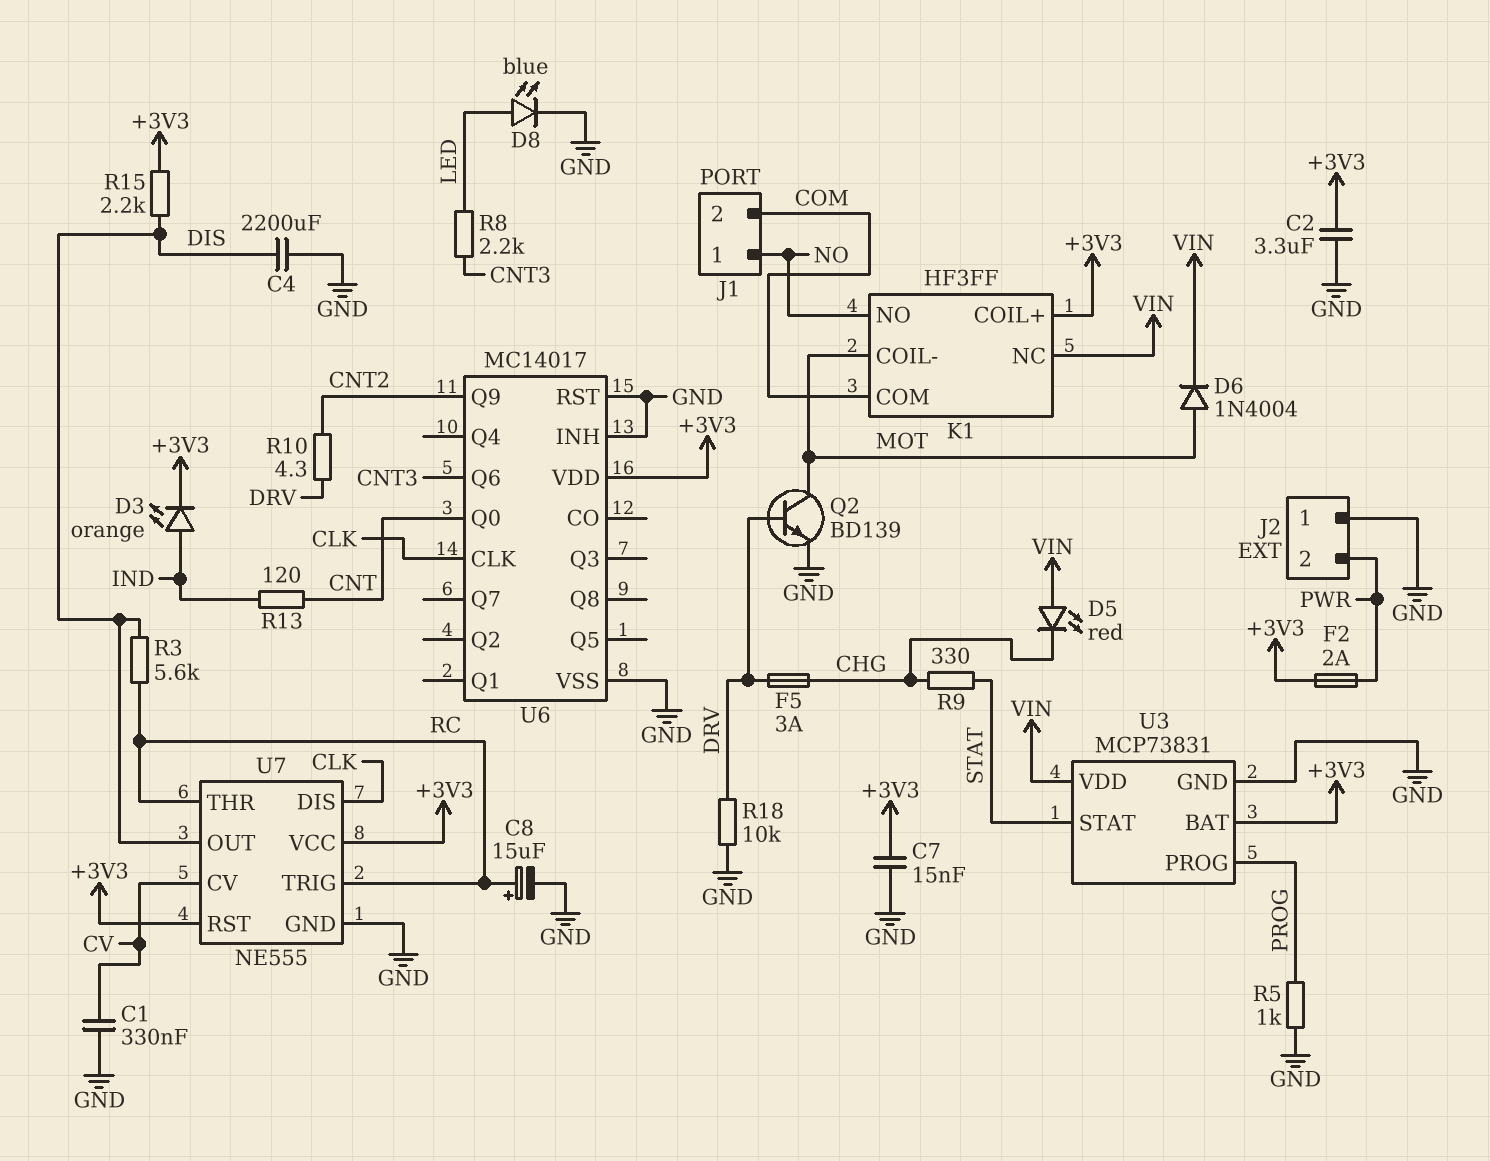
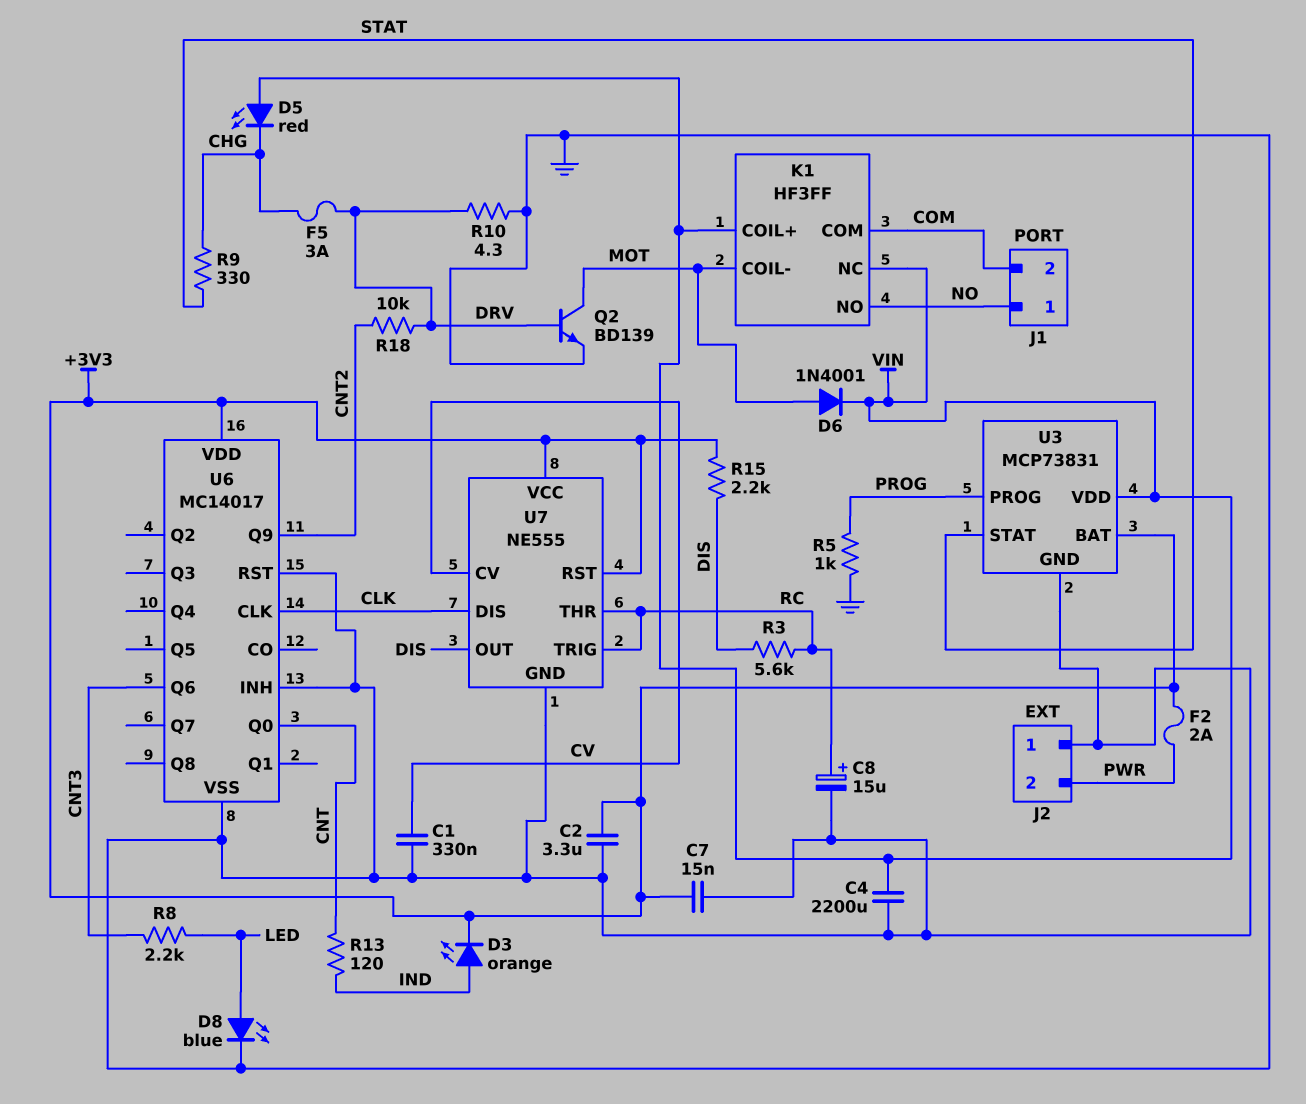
C4: 2200uF (DIS, GND) -> 2200uF (GND, VIN)
D6: diode 1N4004 (A MOT, K VIN) -> diode 1N4001 (A MOT, K VIN)
K1 pin COIL+: +3V3 -> VIN
R10: 4.3 (CNT2, DRV) -> 4.3 (DRV, GND)
R18: 10k (DRV, GND) -> 10k (CNT2, DRV)

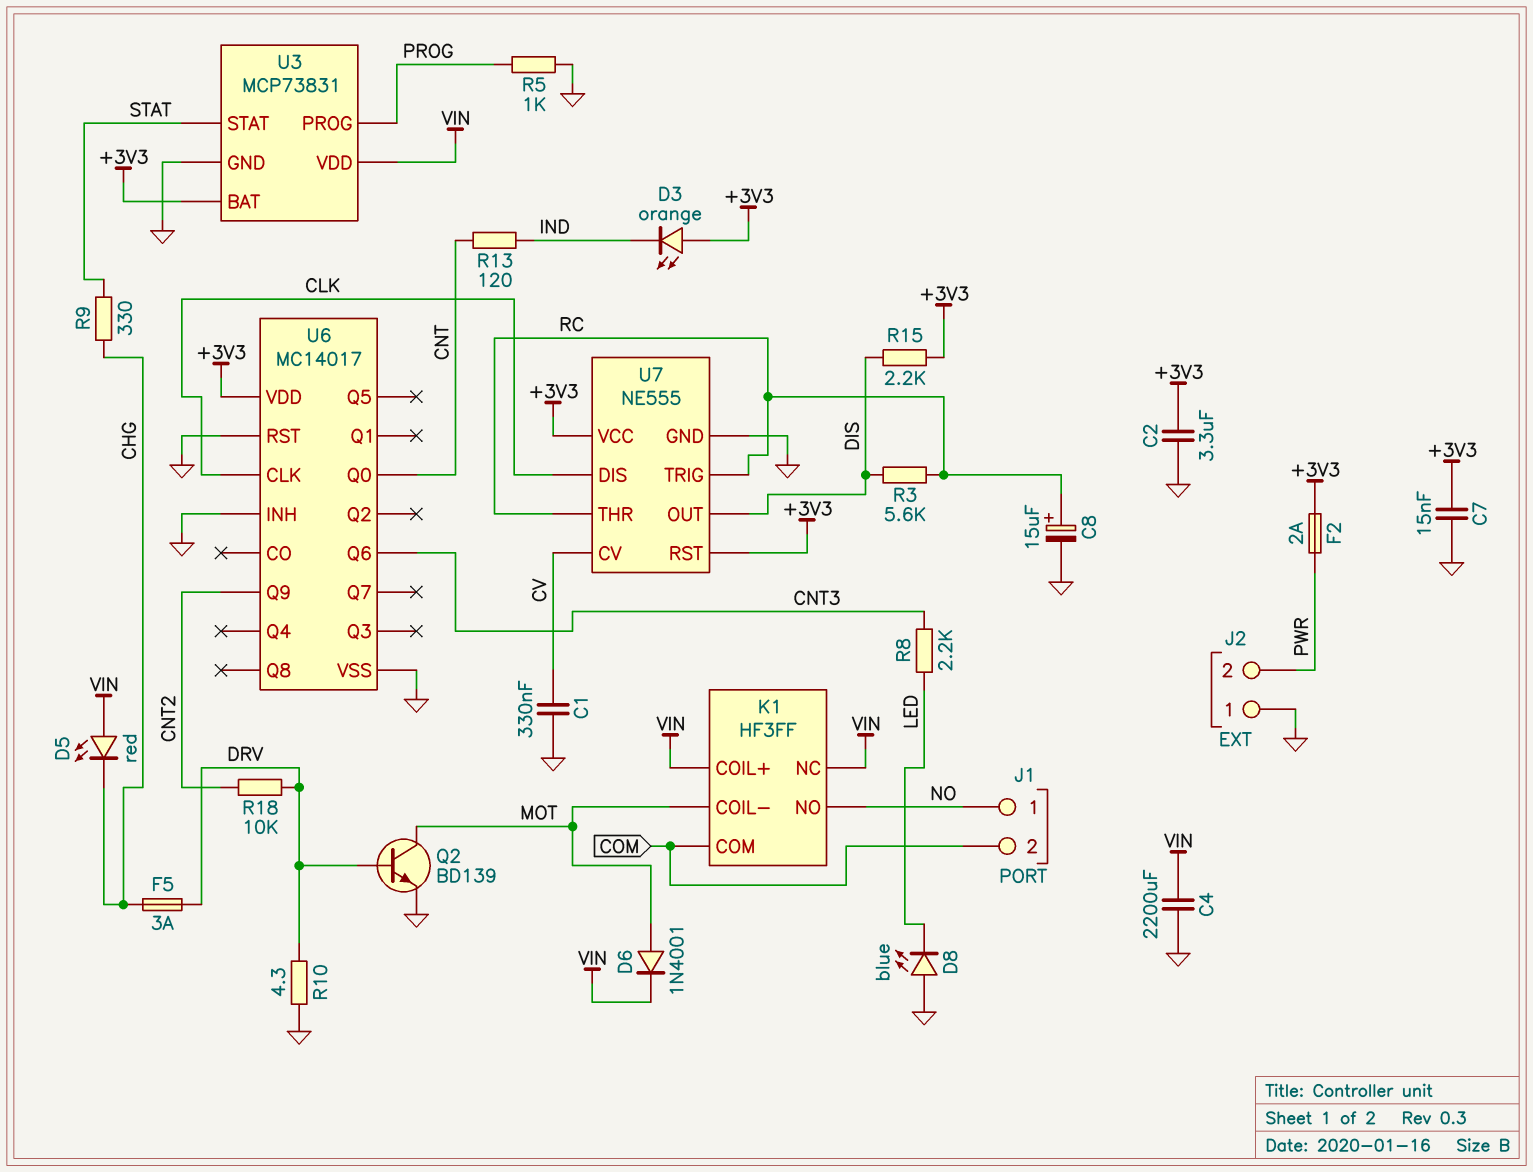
D3: LED orange (A IND, K +3V3) -> LED orange (A +3V3, K IND)
D8: LED blue (A LED, K GND) -> LED blue (A GND, K LED)

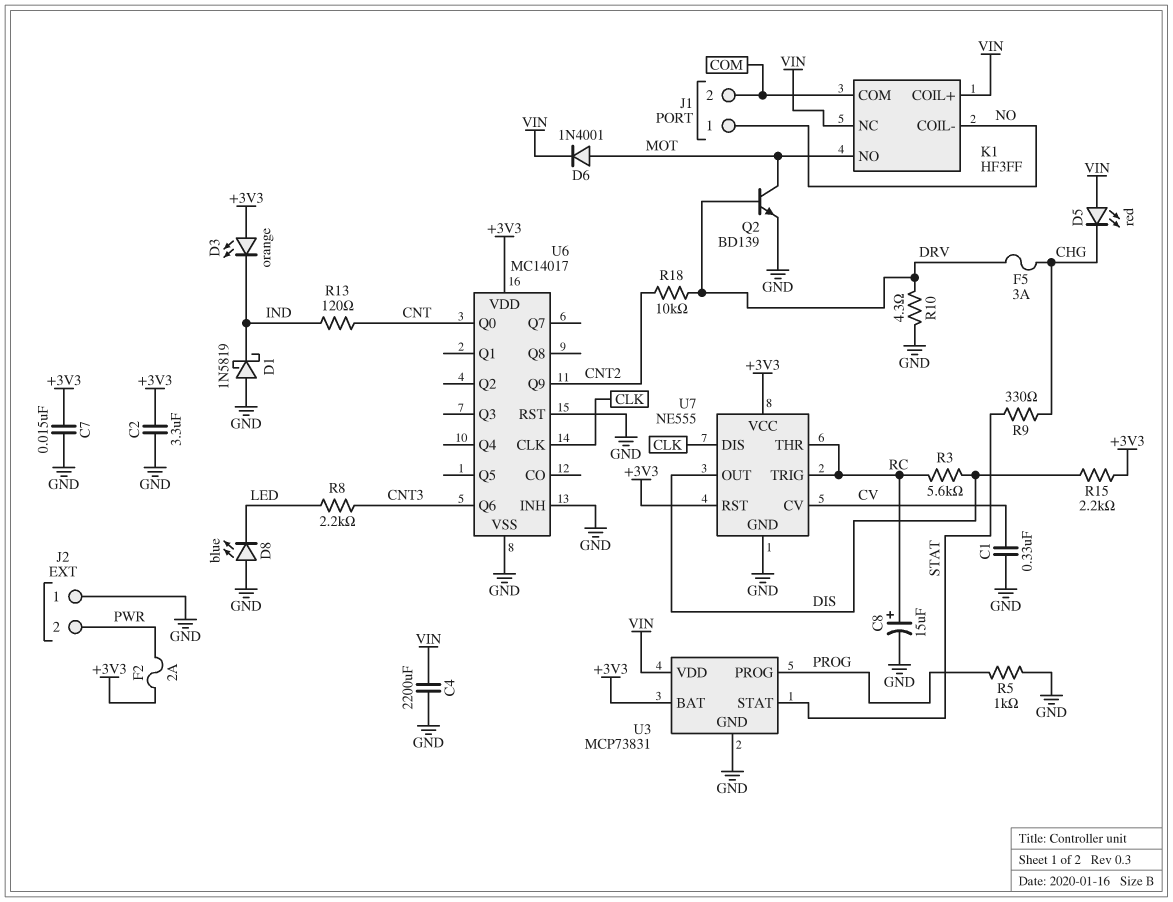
D1: none -> schottky 1N5819 (A GND, K IND)
K1 pin COIL-: MOT -> NO
K1 pin NO: NO -> MOT

